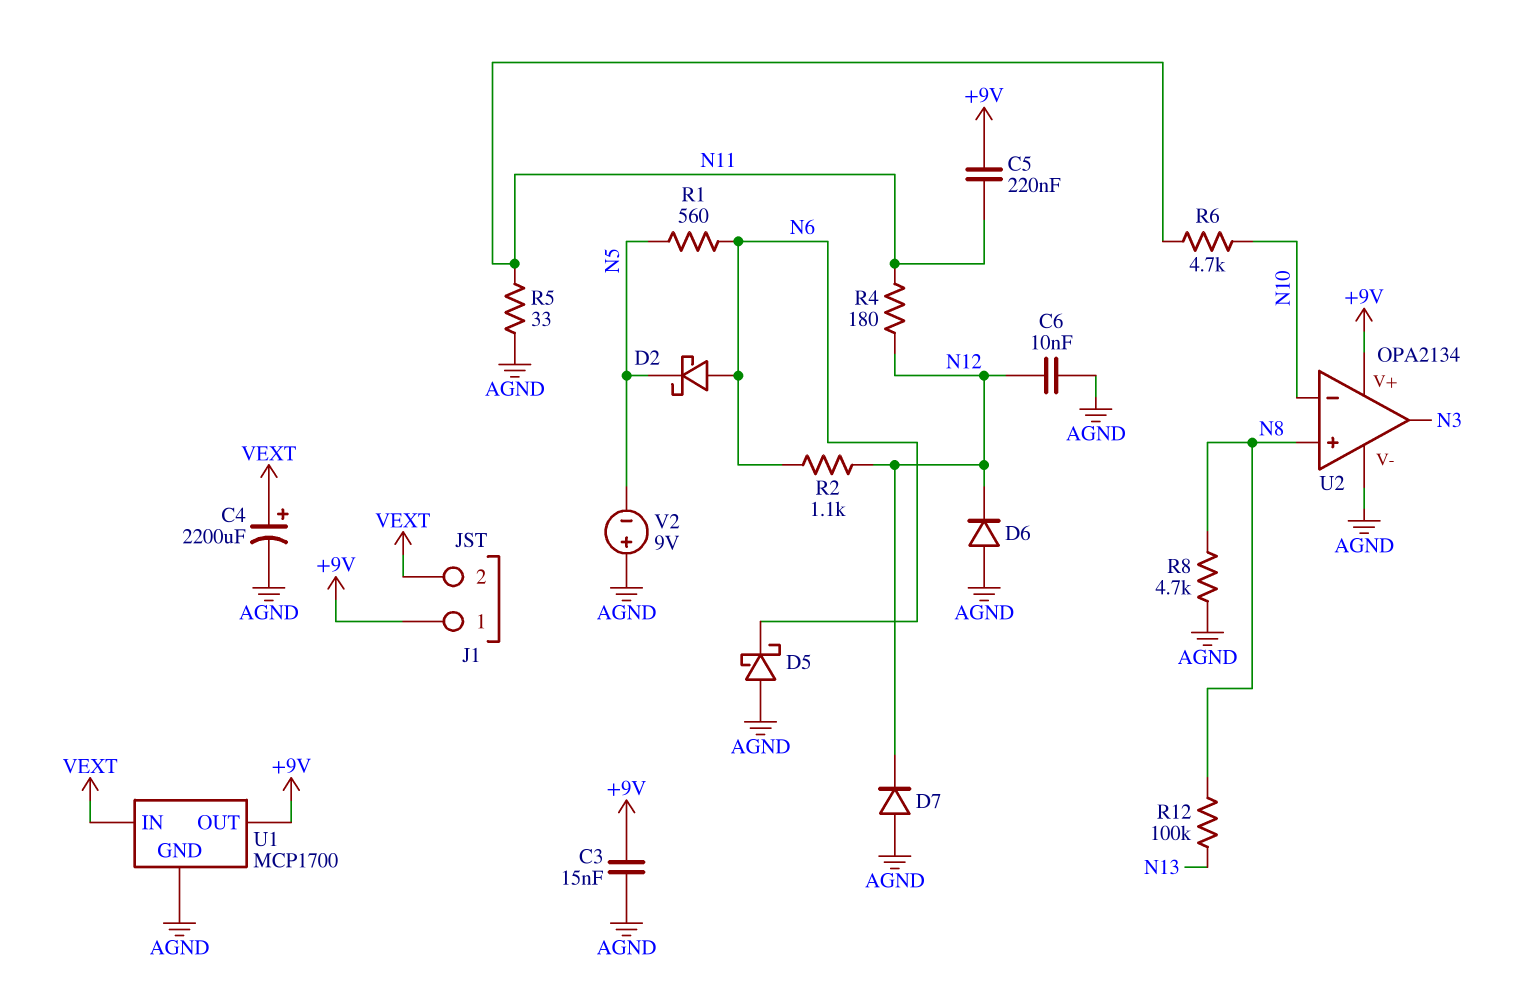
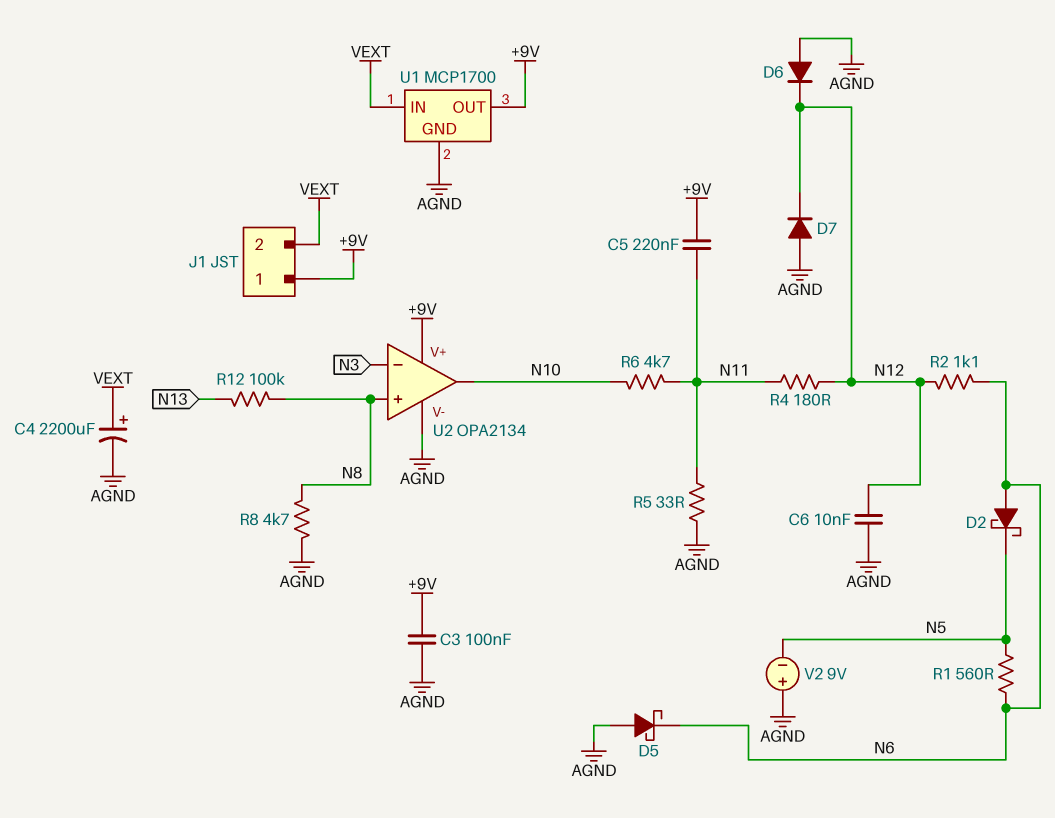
C3: 15nF (+9V, AGND) -> 100nF (+9V, AGND)
U2 pin in-: N10 -> N3
U2 pin out: N3 -> N10

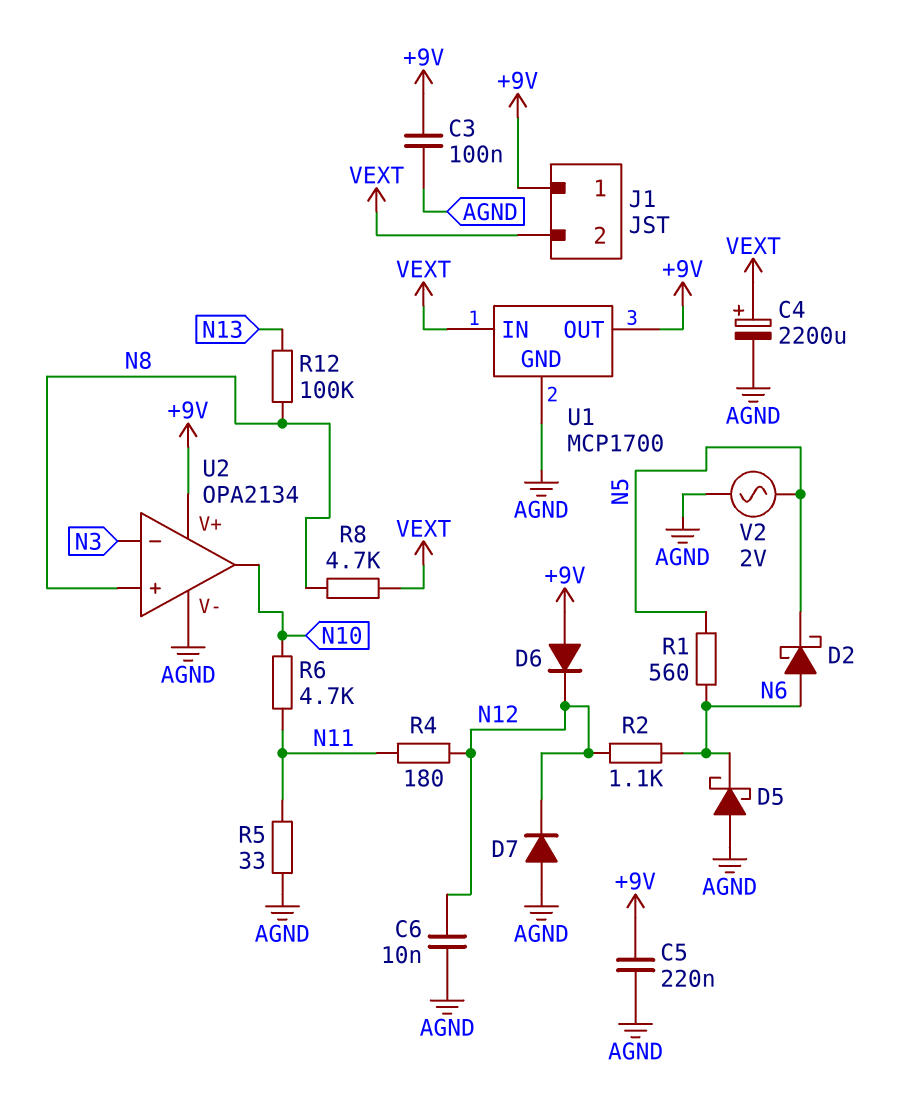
C5: 220nF (+9V, N11) -> 220nF (+9V, AGND)
D6: diode (A AGND, K N12) -> diode (A +9V, K N12)
R8: 4.7k (AGND, N8) -> 4.7k (N8, VEXT)
V2: 9V (plus AGND, minus N5) -> AC 2V (AGND, N5)

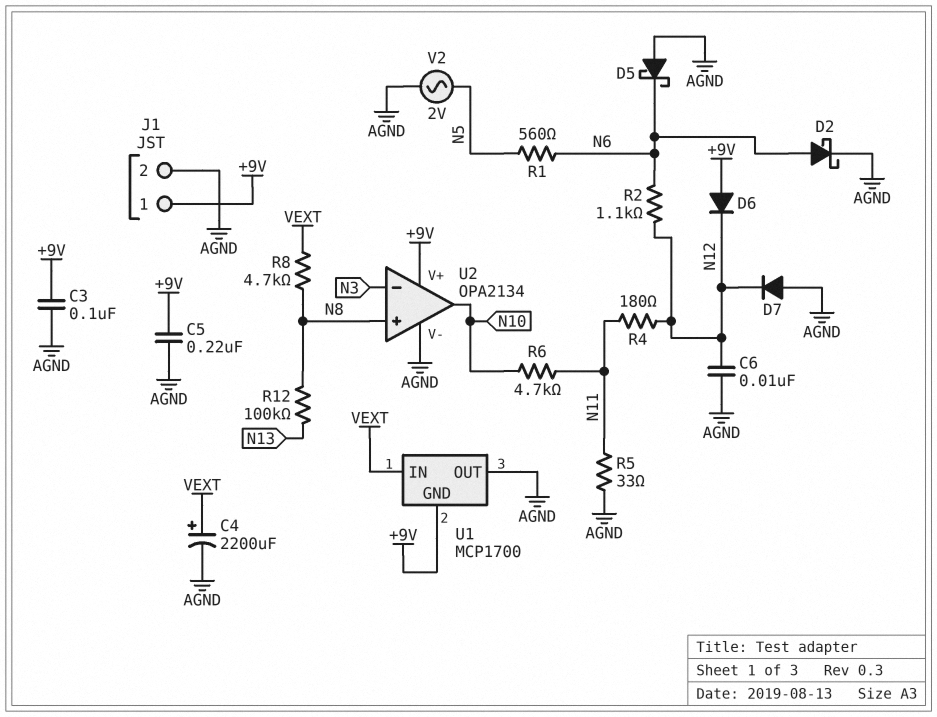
D2: schottky (A N6, K N5) -> schottky (A N6, K AGND)
J1 pin 2: VEXT -> AGND
U1 pin GND: AGND -> +9V
U1 pin OUT: +9V -> AGND

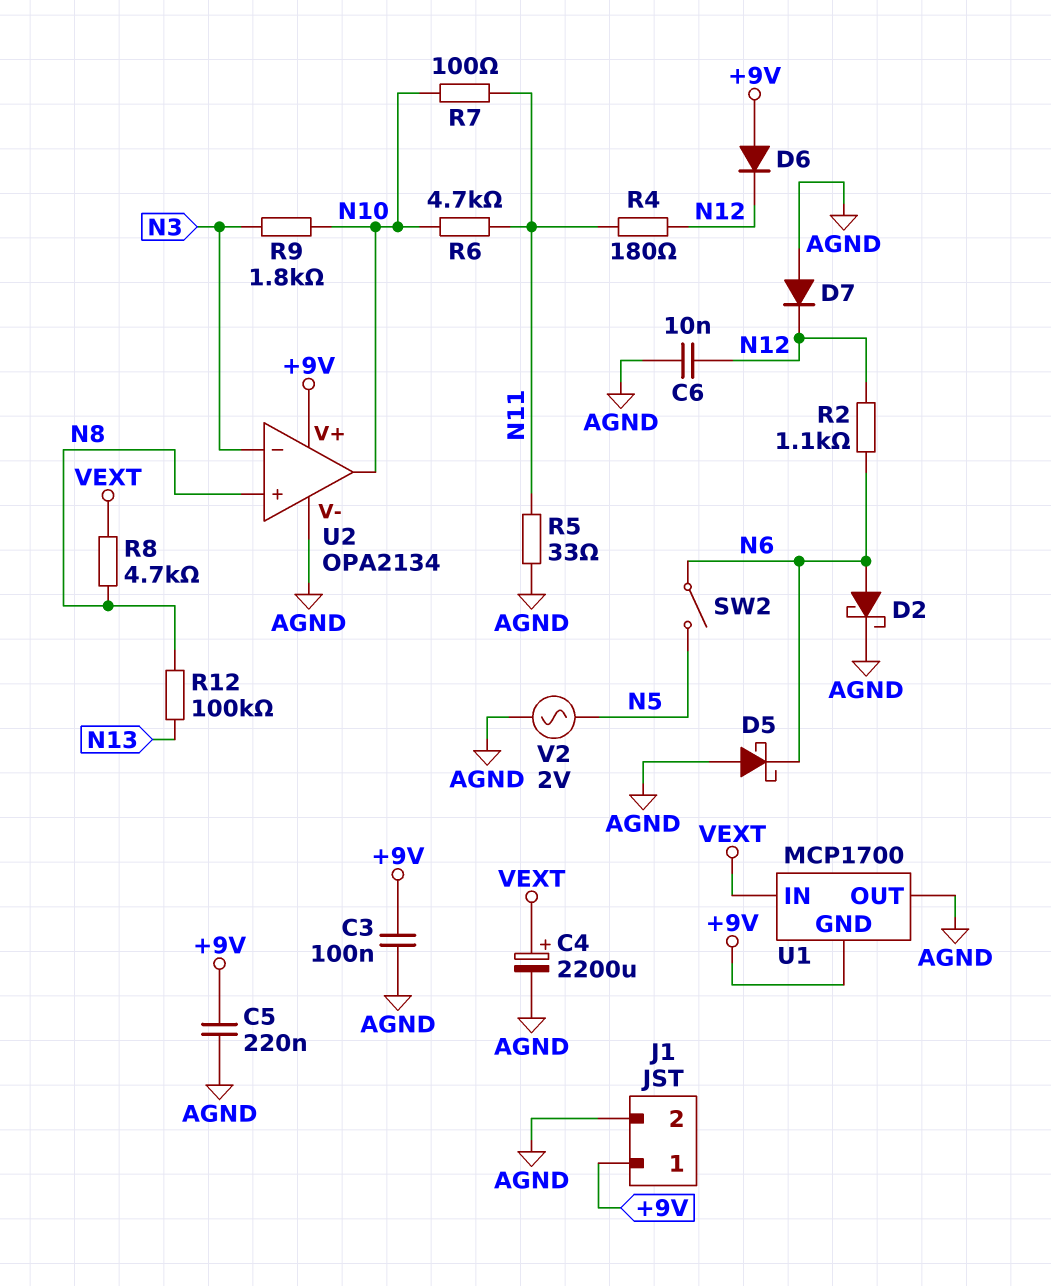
R1: 560 (N5, N6) -> none
R7: none -> 100 (N10, N11)
R9: none -> 1.8k (N3, N10)
SW2: none -> switch (N5, N6)

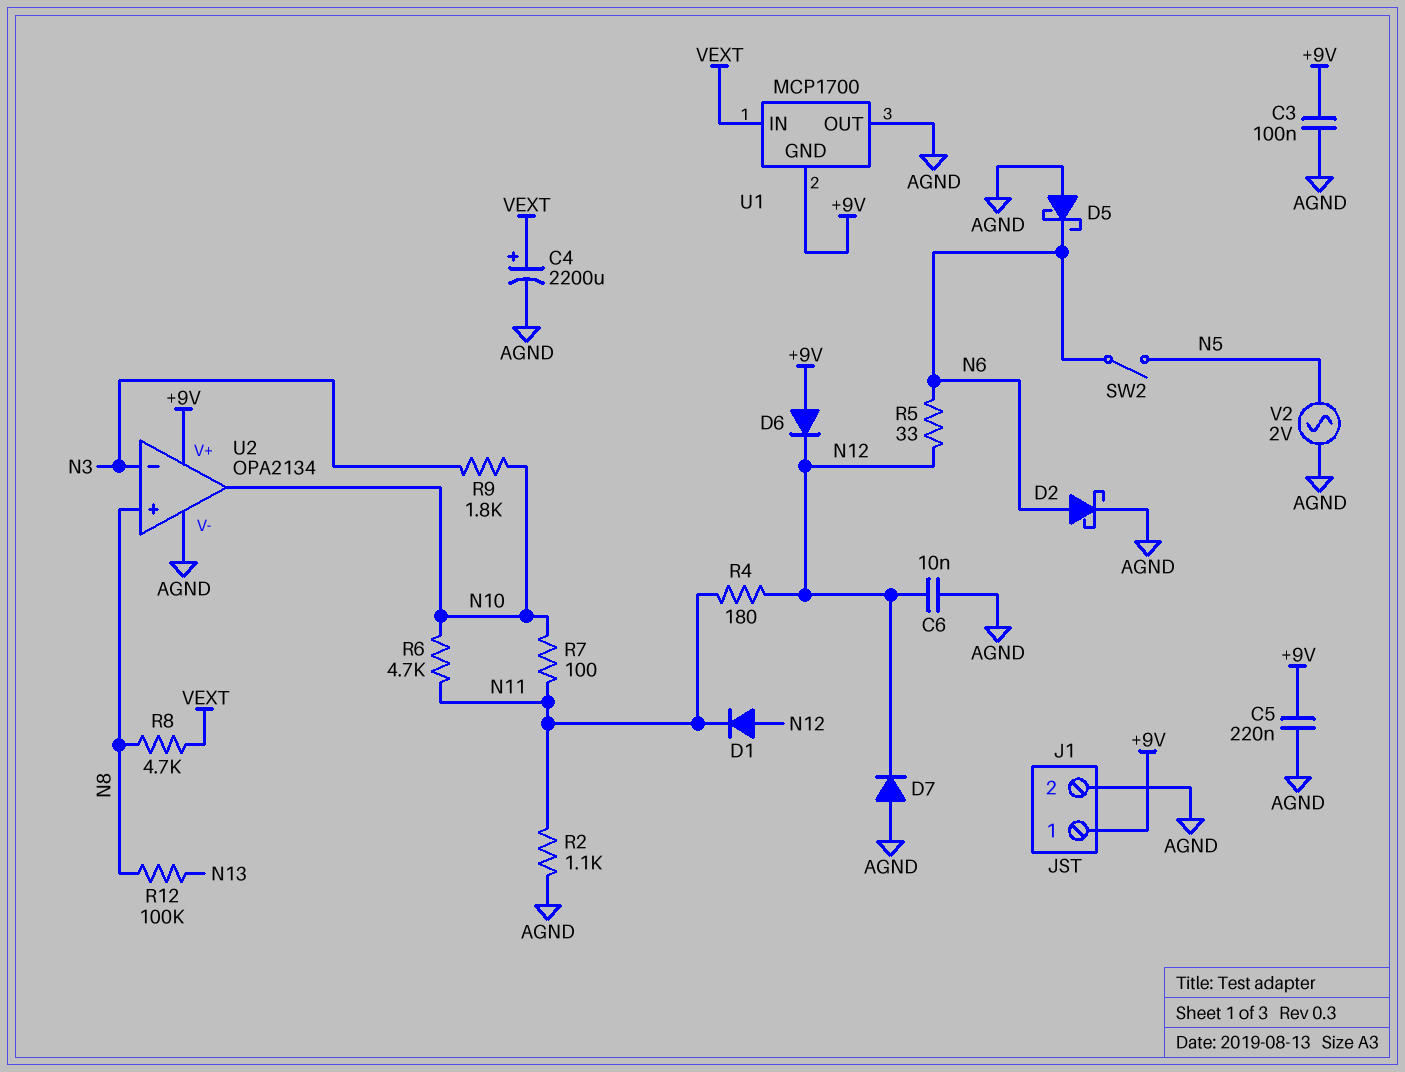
D1: none -> diode (A N12, K N11)
R2: 1.1k (N6, N12) -> 1.1k (AGND, N11)
R5: 33 (AGND, N11) -> 33 (N6, N12)

